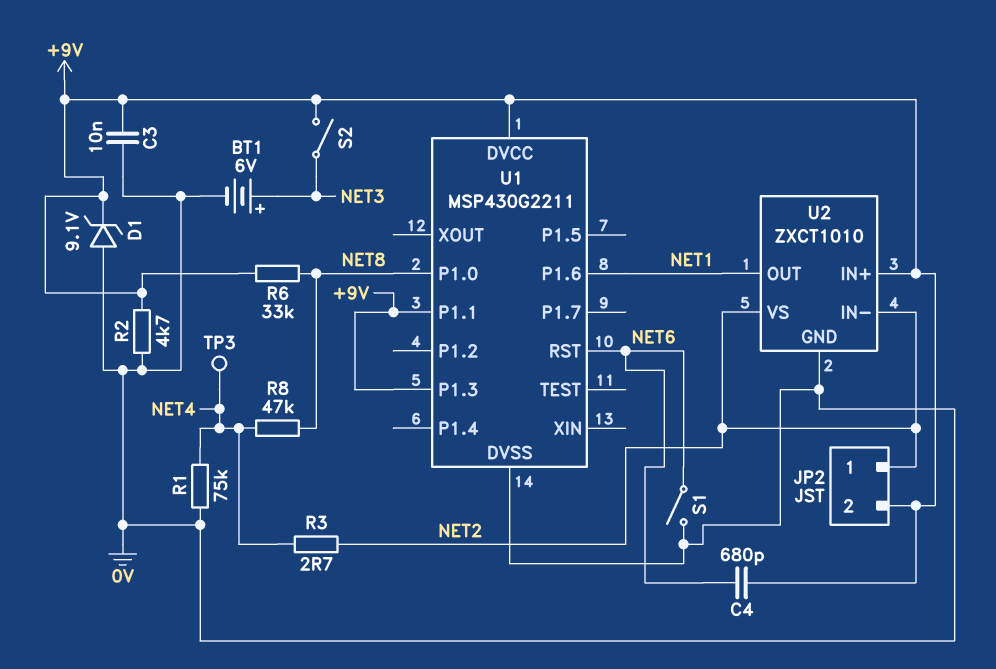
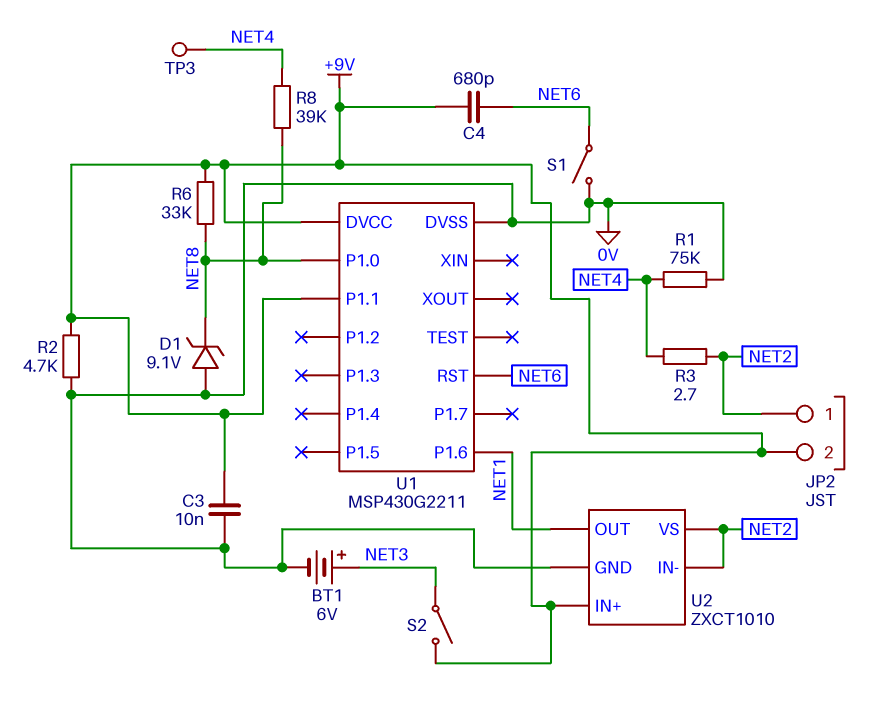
D1: zener 9.1V (A 0V, K +9V) -> zener 9.1V (A 0V, K NET8)
R8: 47k (NET4, NET8) -> 39k (NET4, NET8)
U1 pin P1.3: +9V -> none

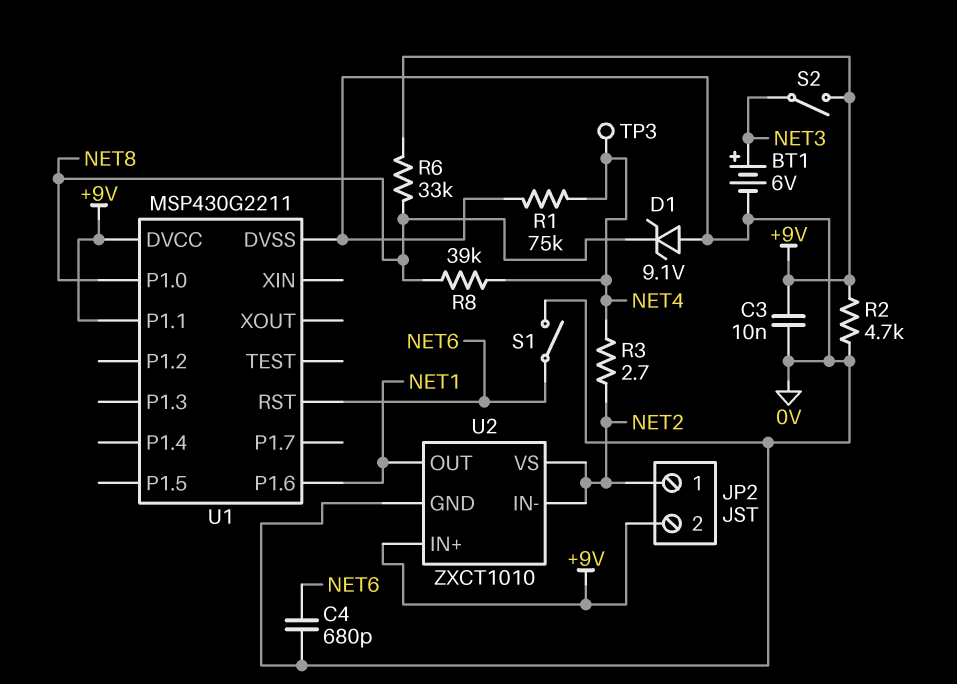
C4: 680pF (+9V, NET6) -> 680pF (0V, NET6)

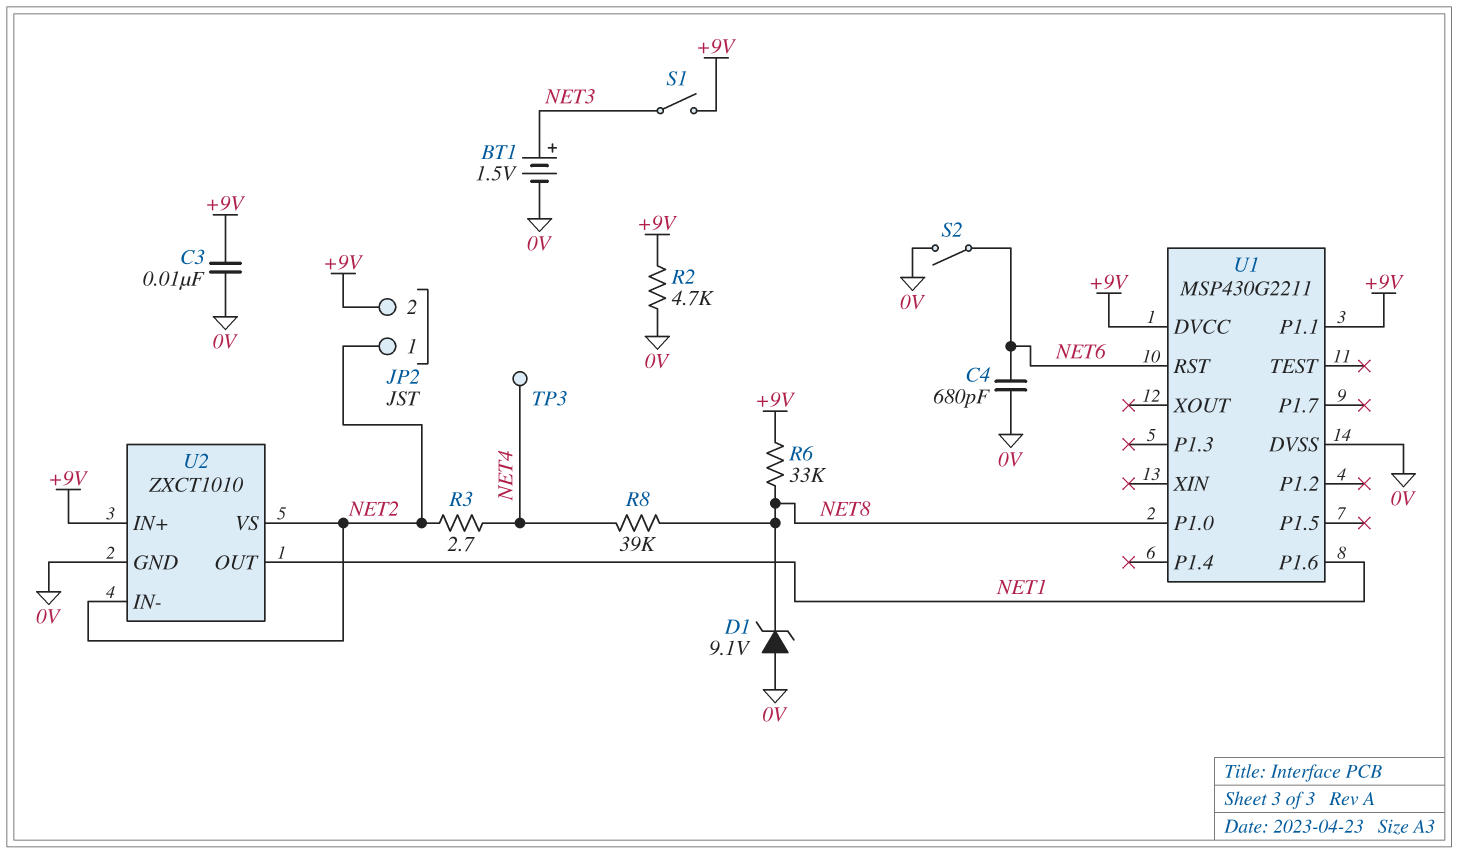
BT1: 6V (plus NET3, minus 0V) -> 1.5V (plus NET3, minus 0V)
R1: 75k (0V, NET4) -> none
S1: switch (0V, NET6) -> switch (+9V, NET3)
S2: switch (+9V, NET3) -> switch (0V, NET6)

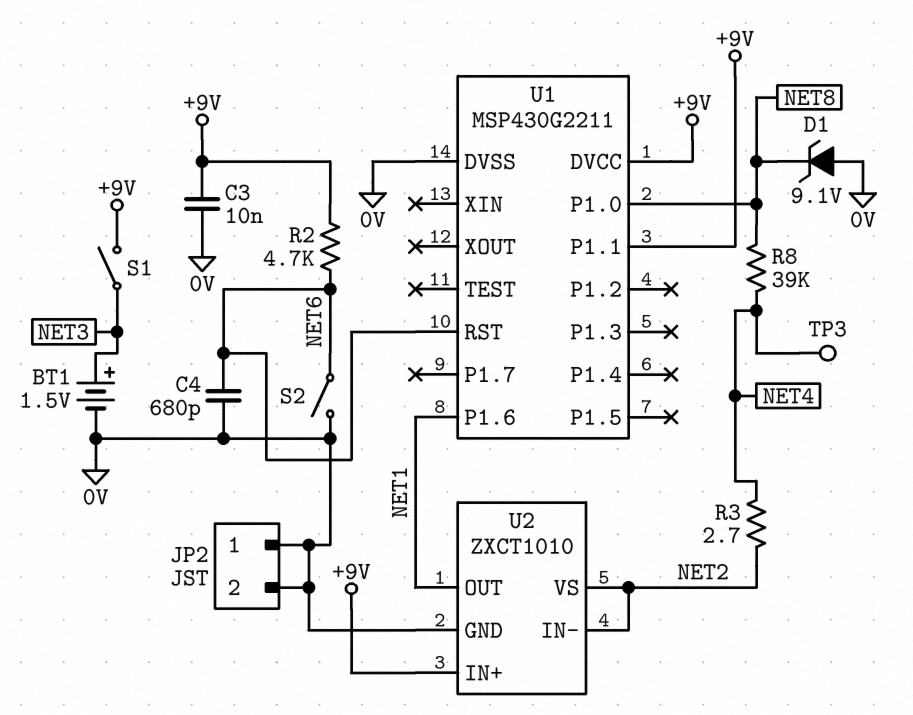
JP2 pin 1: NET2 -> 0V
JP2 pin 2: +9V -> 0V
R2: 4.7k (+9V, 0V) -> 4.7k (+9V, NET6)
R6: 33k (+9V, NET8) -> none

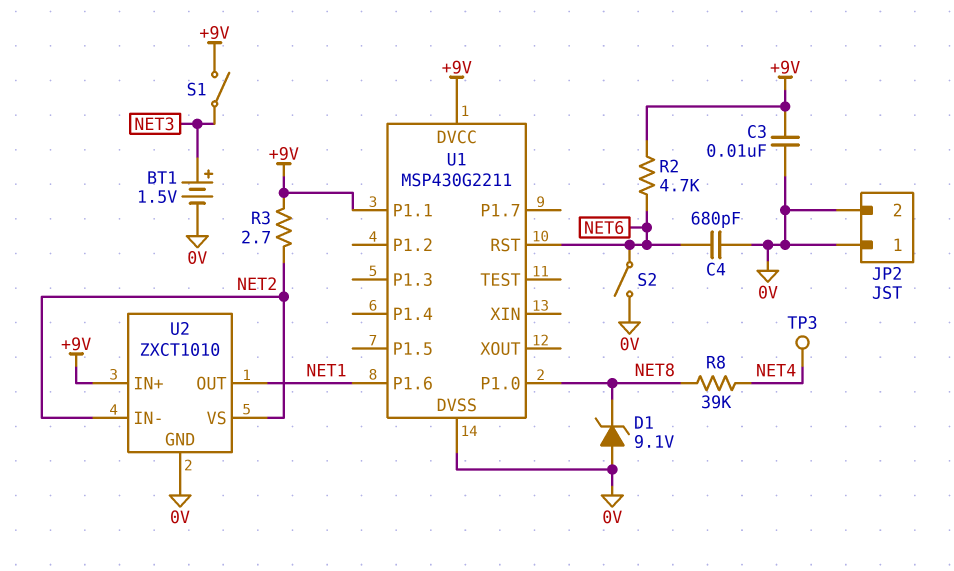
R3: 2.7 (NET2, NET4) -> 2.7 (+9V, NET2)

